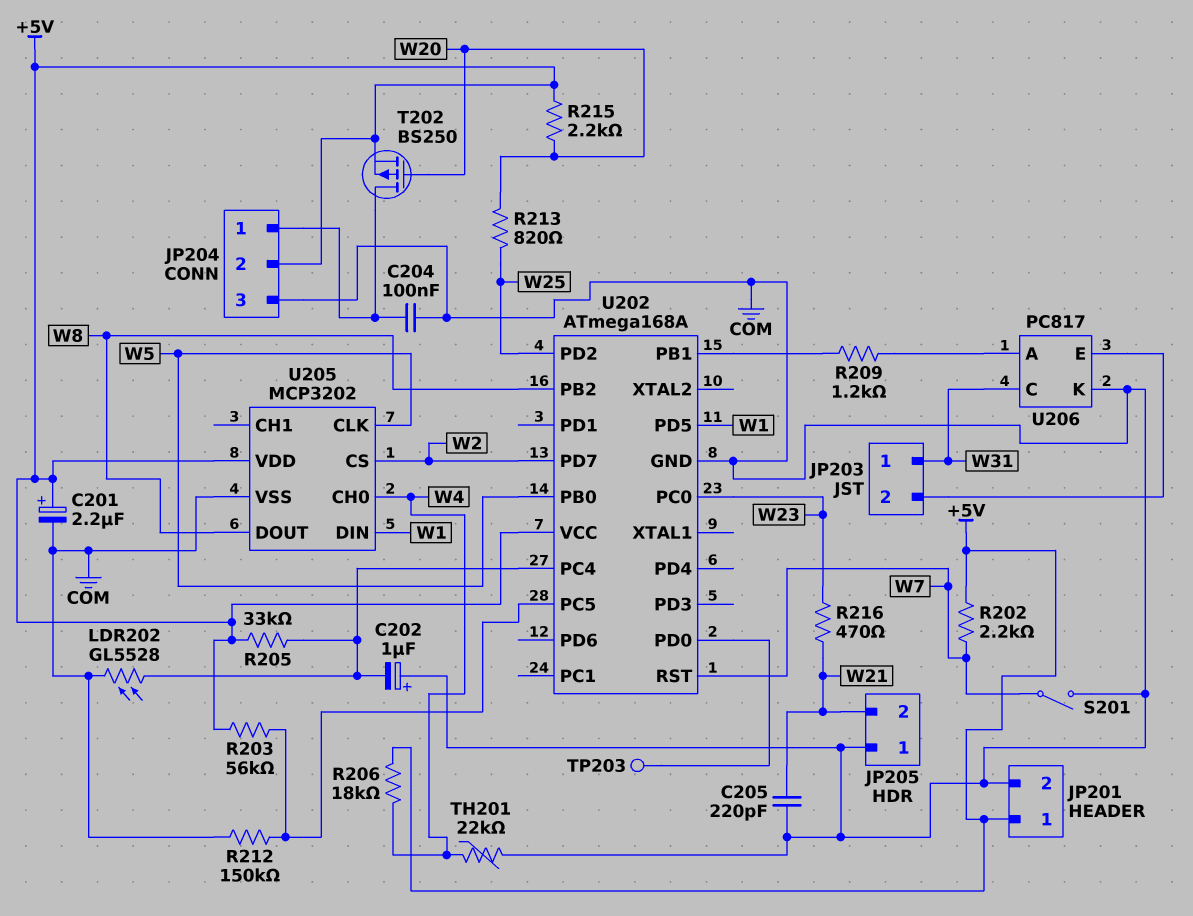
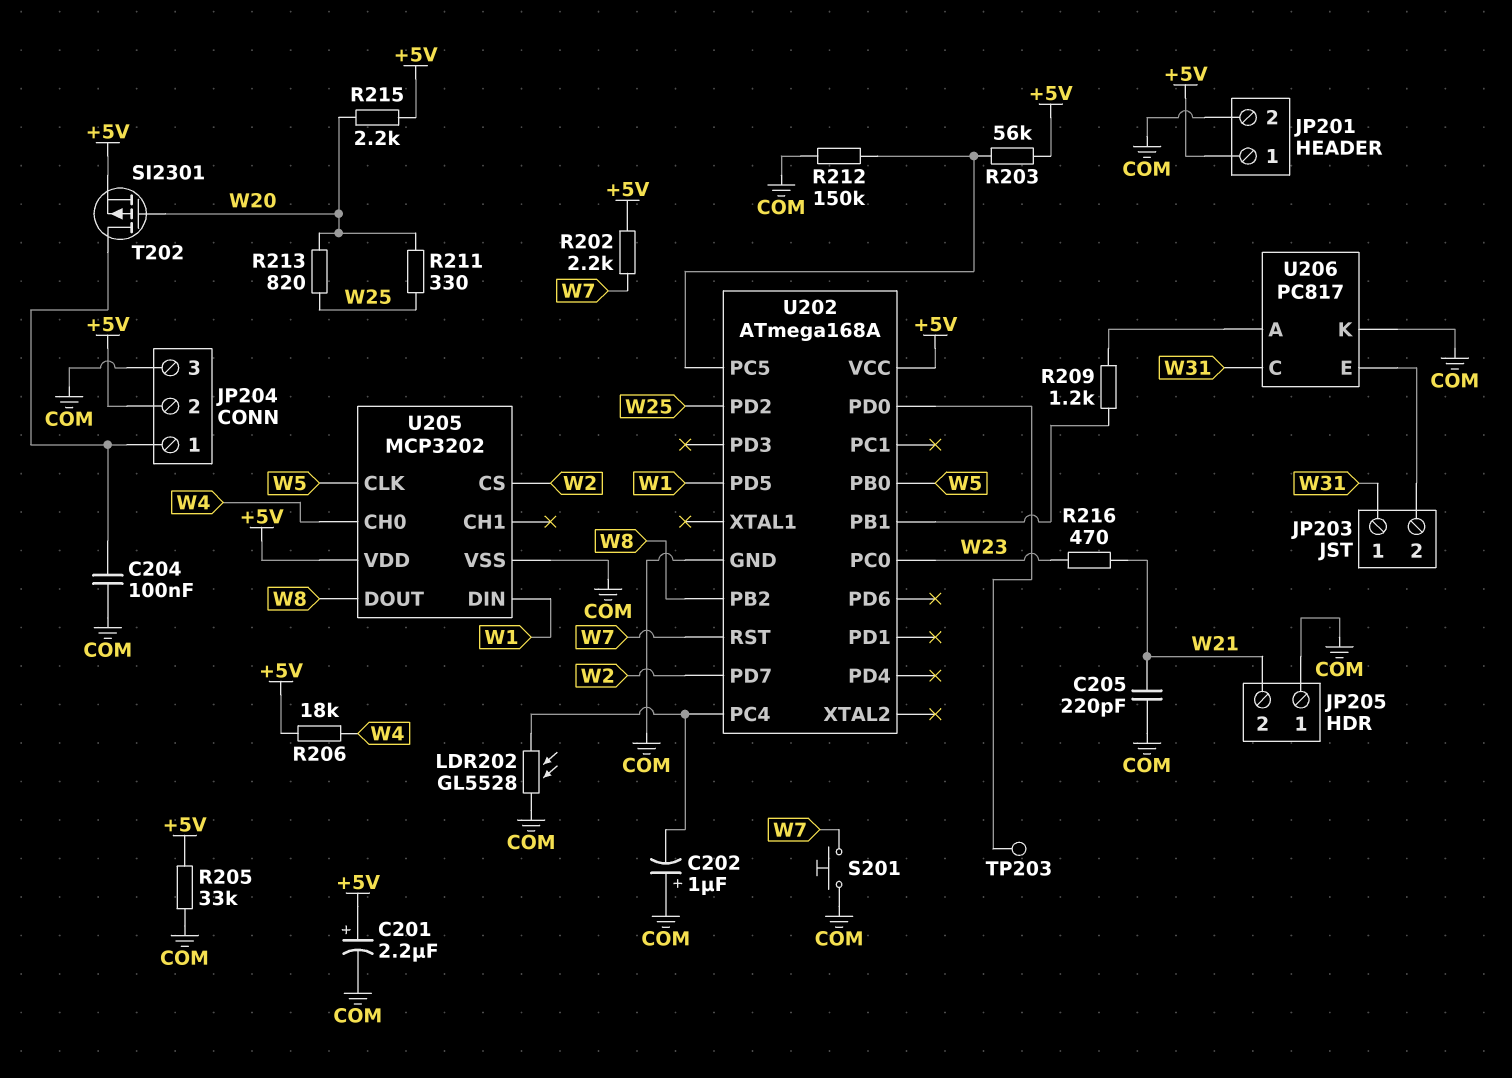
R205: 33k (+5V, U202/PC4) -> 33k (+5V, COM)
R211: none -> 330 (W20, W25)
S201: switch (COM, W7) -> button (COM, W7)
T202: PMOS BS250 (G W20, D JP204/1, S +5V) -> PMOS SI2301 (G W20, D JP204/1, S +5V)
TH201: 22k (COM, W4) -> none

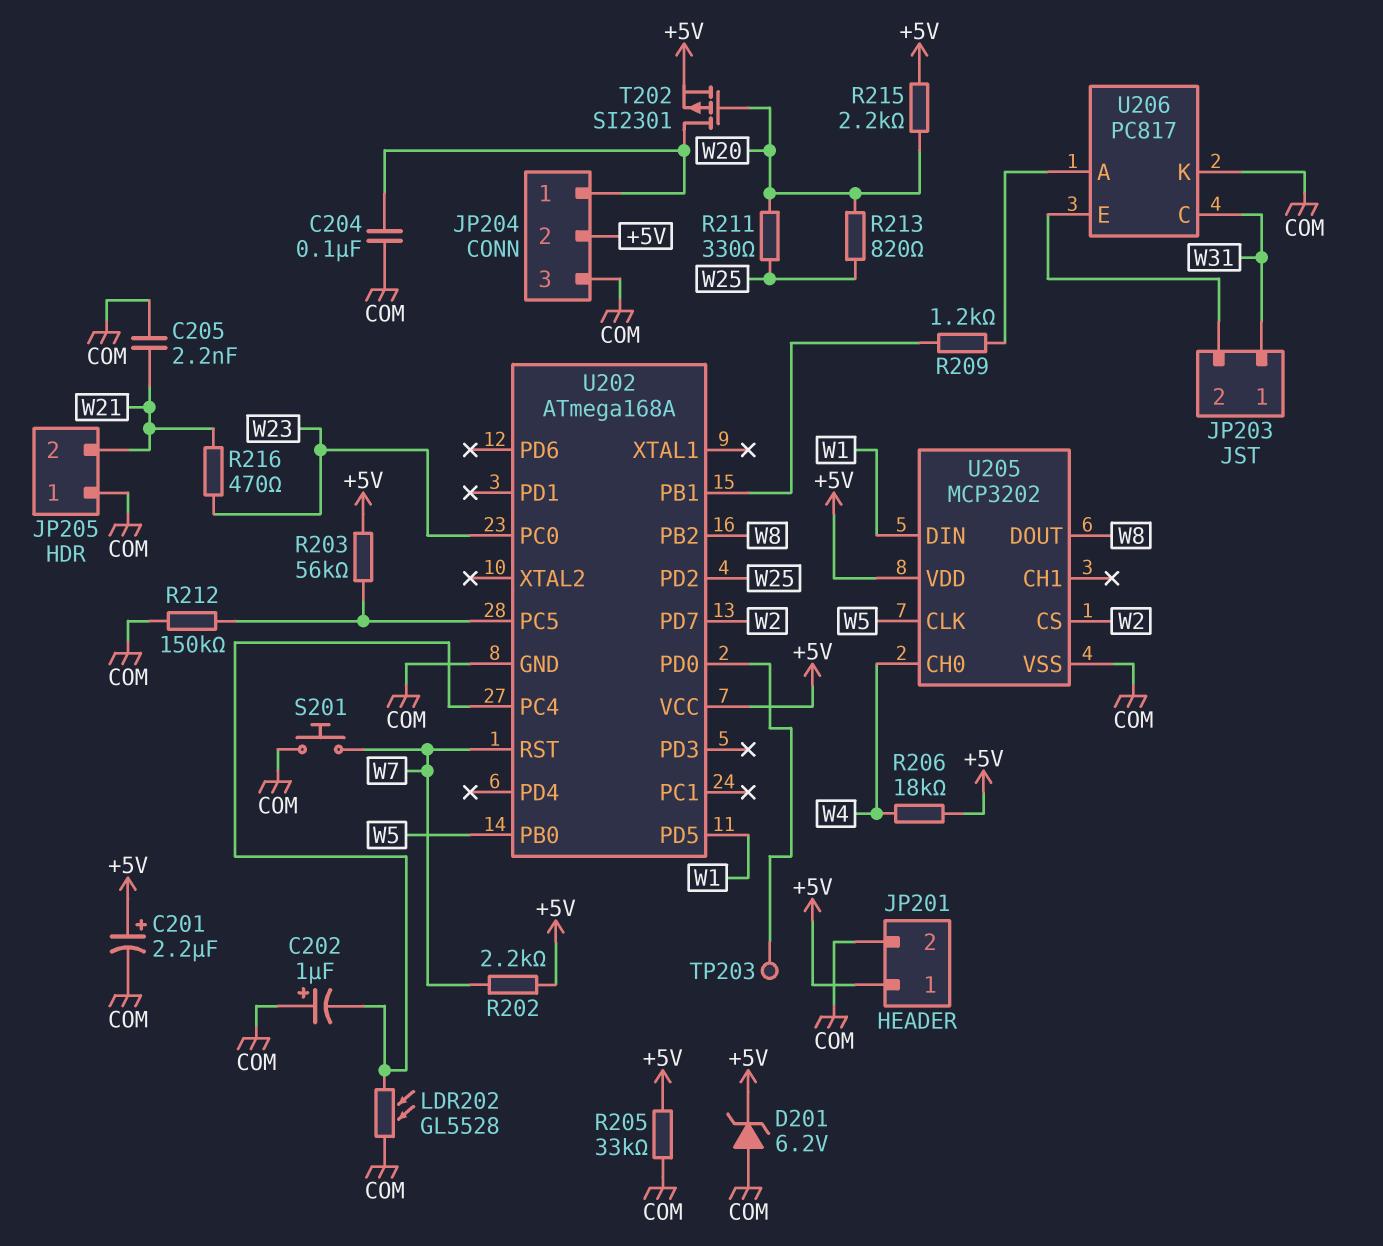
C205: 220pF (COM, W21) -> 2.2nF (COM, W21)
D201: none -> zener 6.2V (A COM, K +5V)

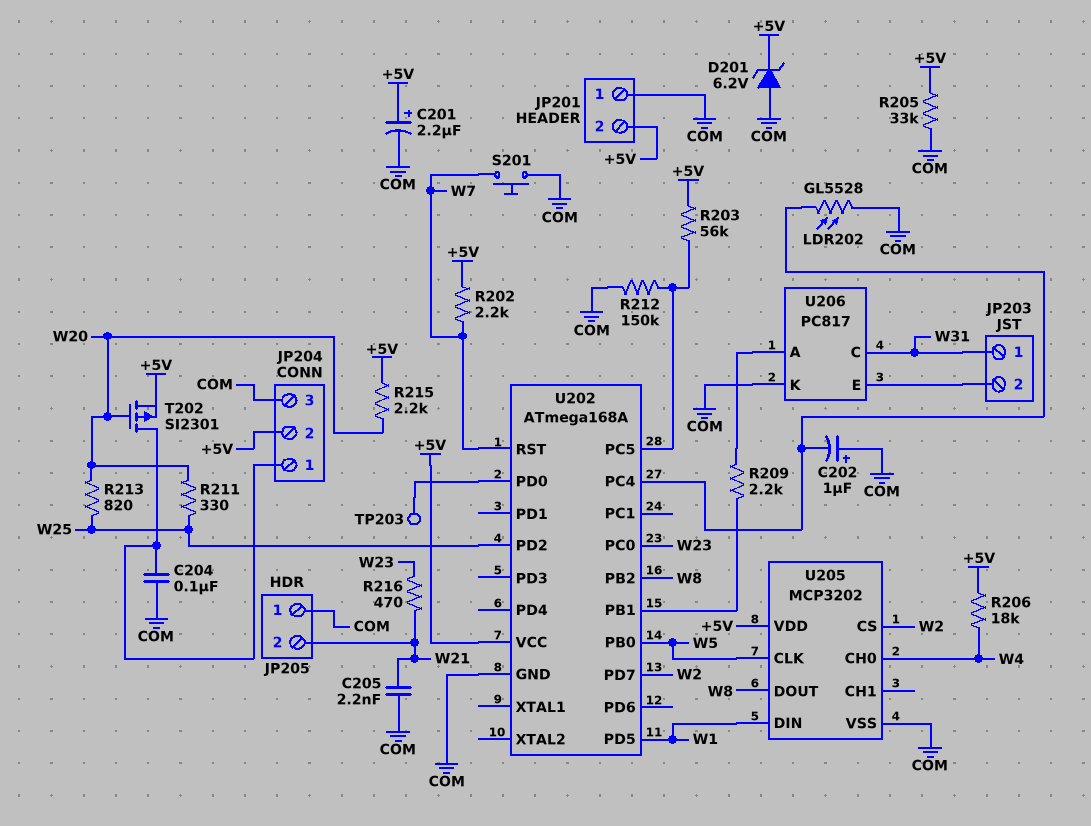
JP201 pin 1: +5V -> COM
JP201 pin 2: COM -> +5V
R209: 1.2k (U202/PB1, U206/A) -> 2.2k (U202/PB1, U206/A)

